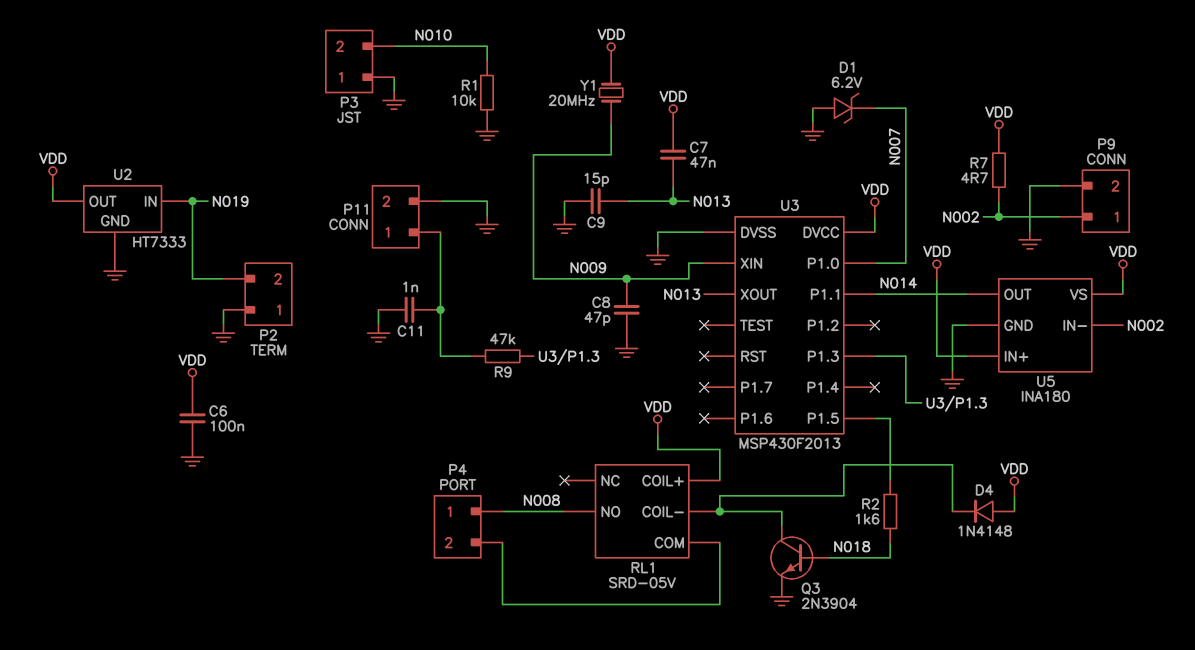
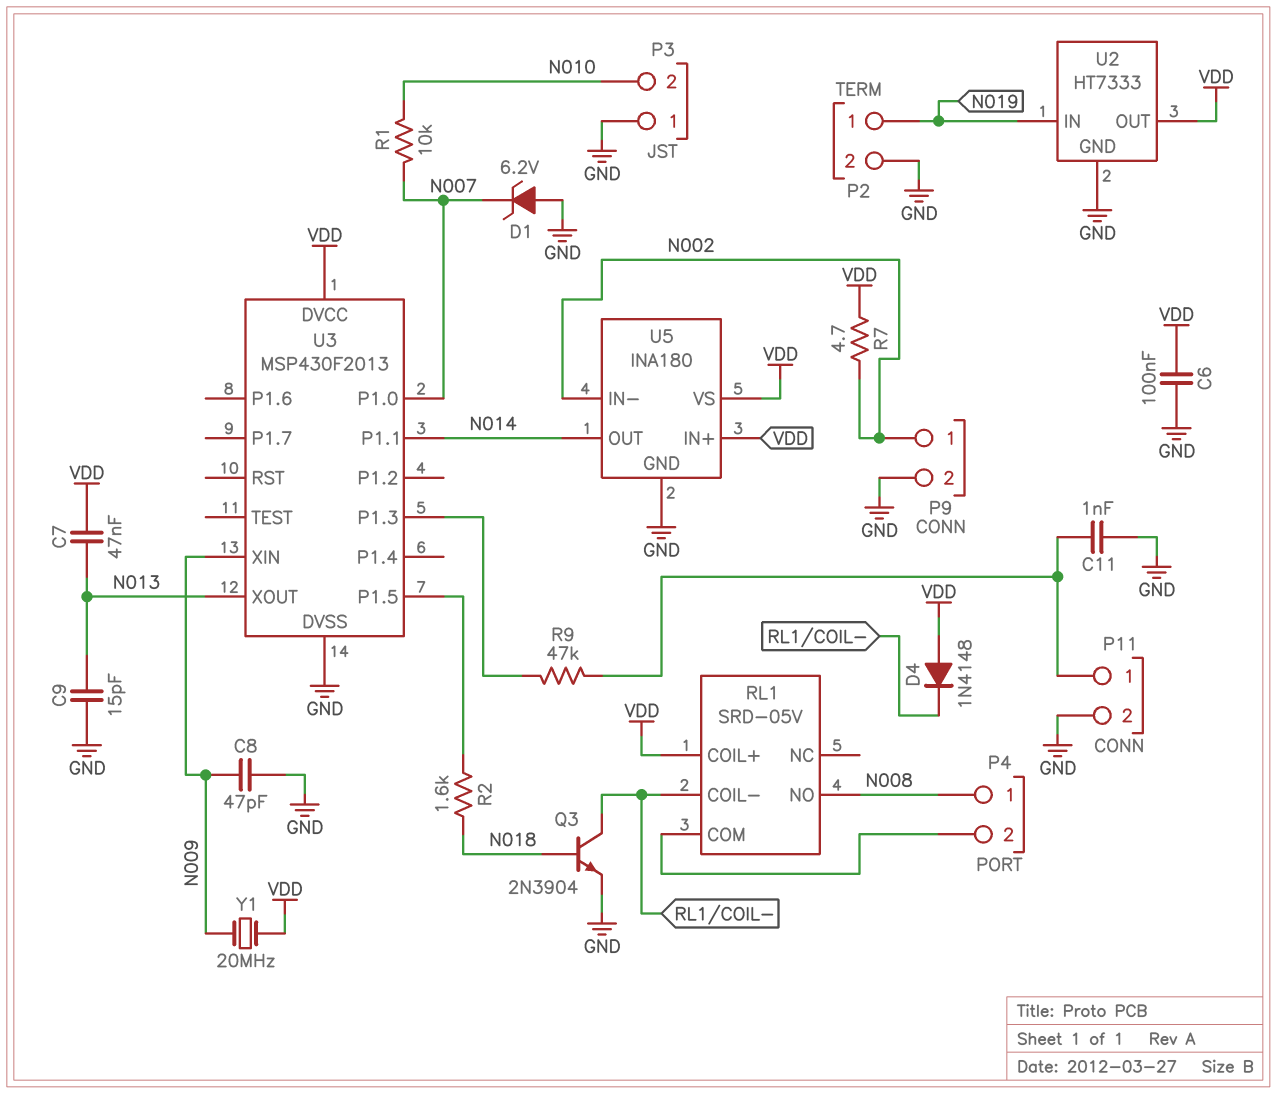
P2 pin 1: GND -> N019
P2 pin 2: N019 -> GND
R1: 10k (GND, N010) -> 10k (N007, N010)

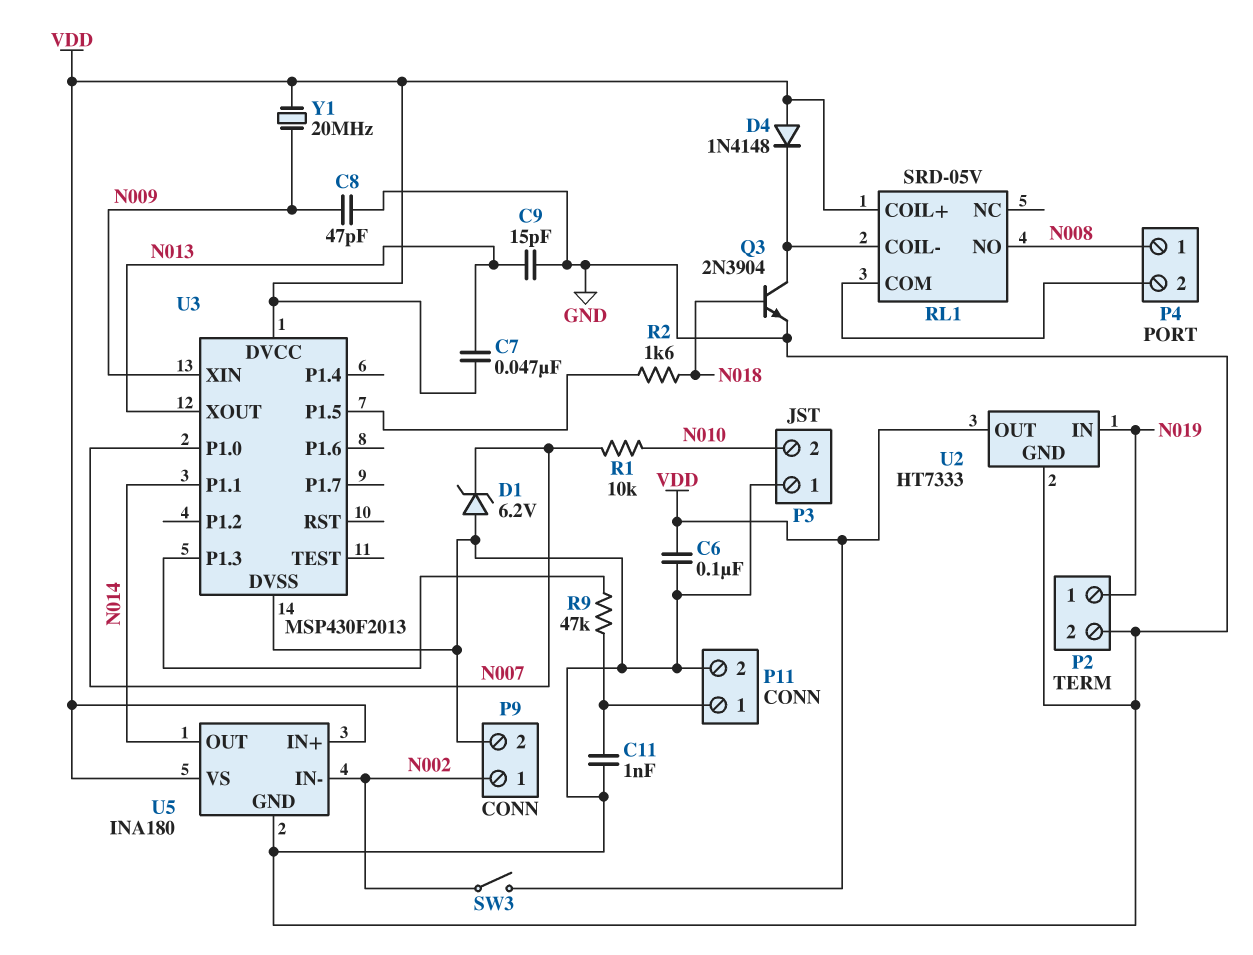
R7: 4.7 (N002, VDD) -> none
SW3: none -> switch (N002, VDD)

